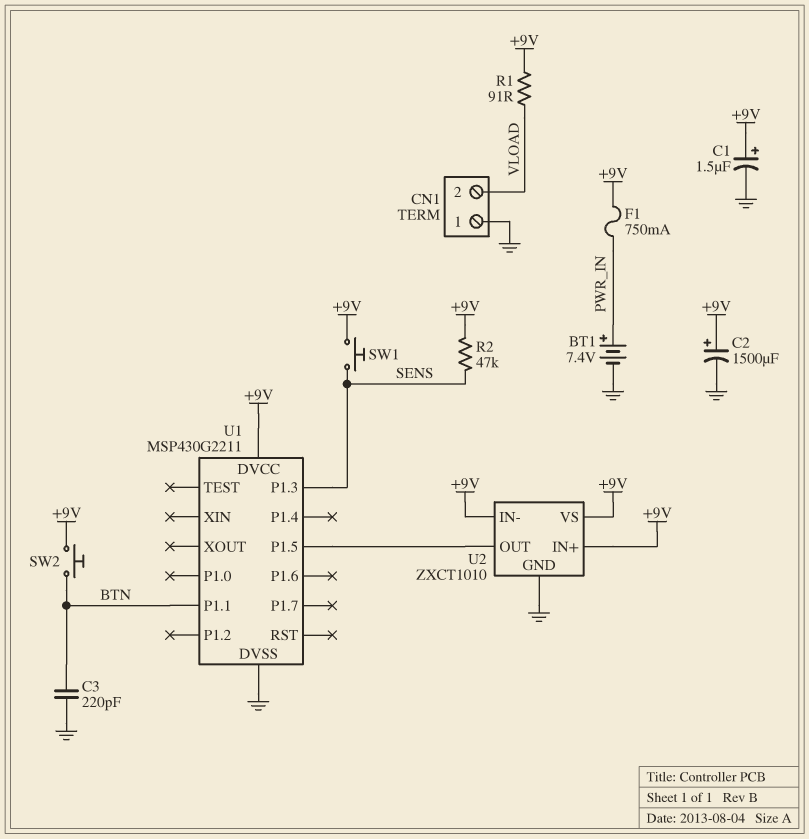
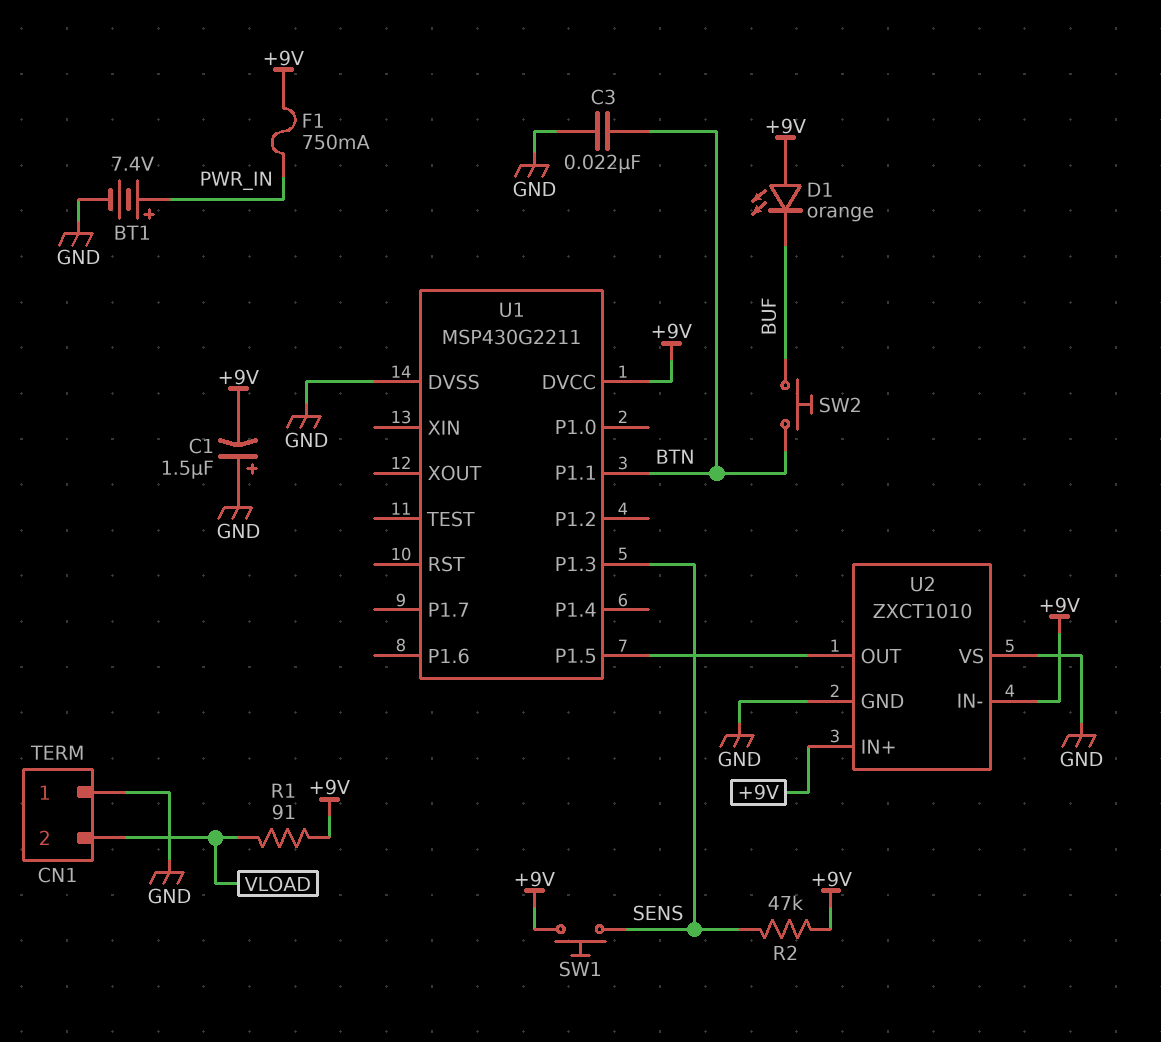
C1: 1.5uF (plus +9V, minus GND) -> 1.5uF (plus GND, minus +9V)
C2: 1500uF (plus +9V, minus GND) -> none
C3: 220pF (BTN, GND) -> 22nF (BTN, GND)
D1: none -> LED orange (A +9V, K BUF)
SW2: button (+9V, BTN) -> button (BTN, BUF)
U2 pin VS: +9V -> GND

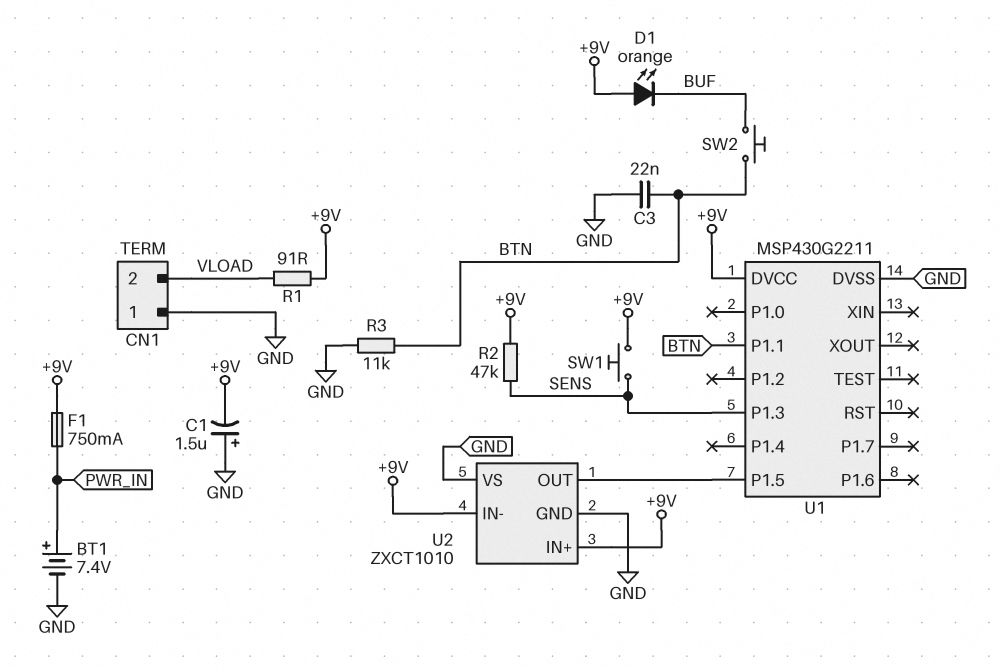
R3: none -> 11k (BTN, GND)

